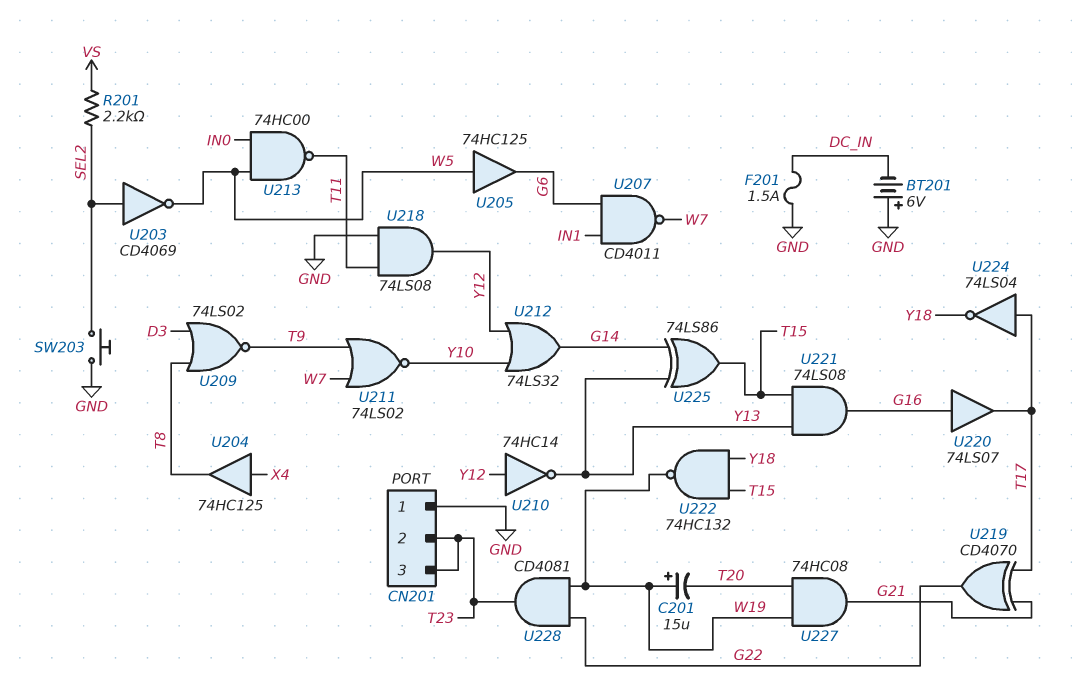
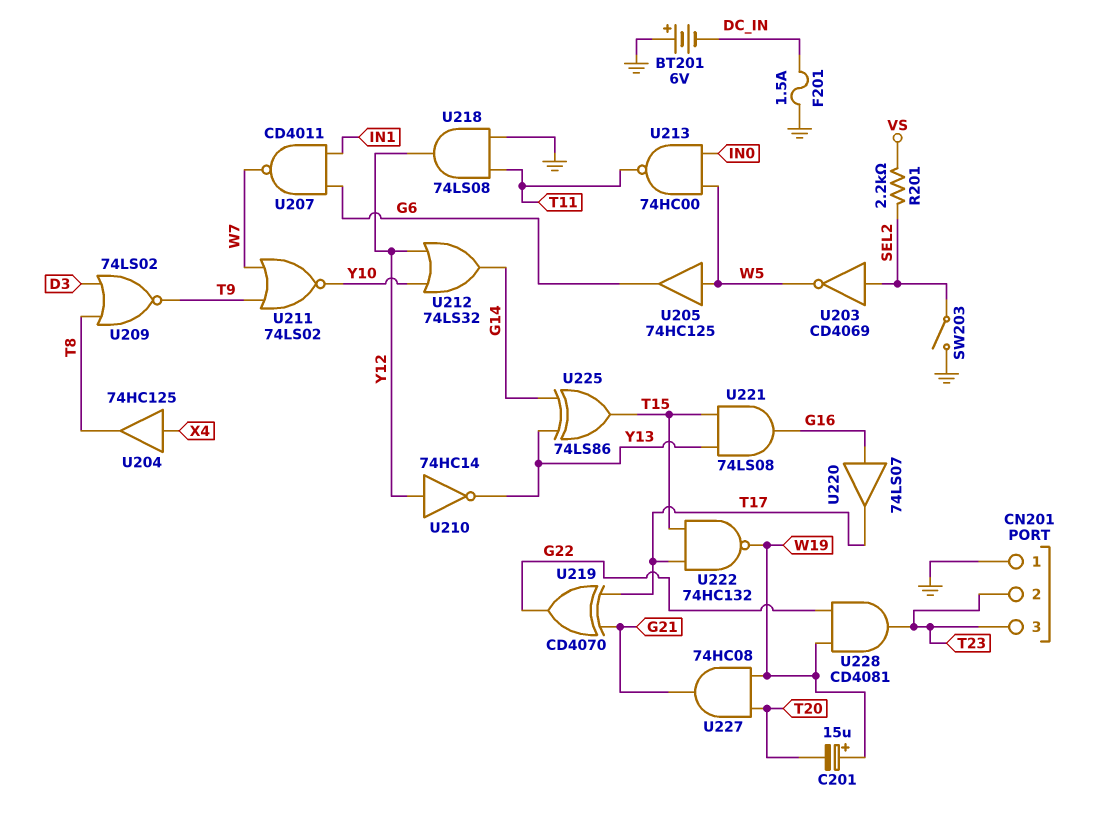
SW203: button (GND, SEL2) -> switch (GND, SEL2)
U222: NAND 74HC132 (in T15, in Y18, out W19) -> NAND 74HC132 (in T15, in T17, out W19)
U224: NOT 74LS04 (in T17, out Y18) -> none

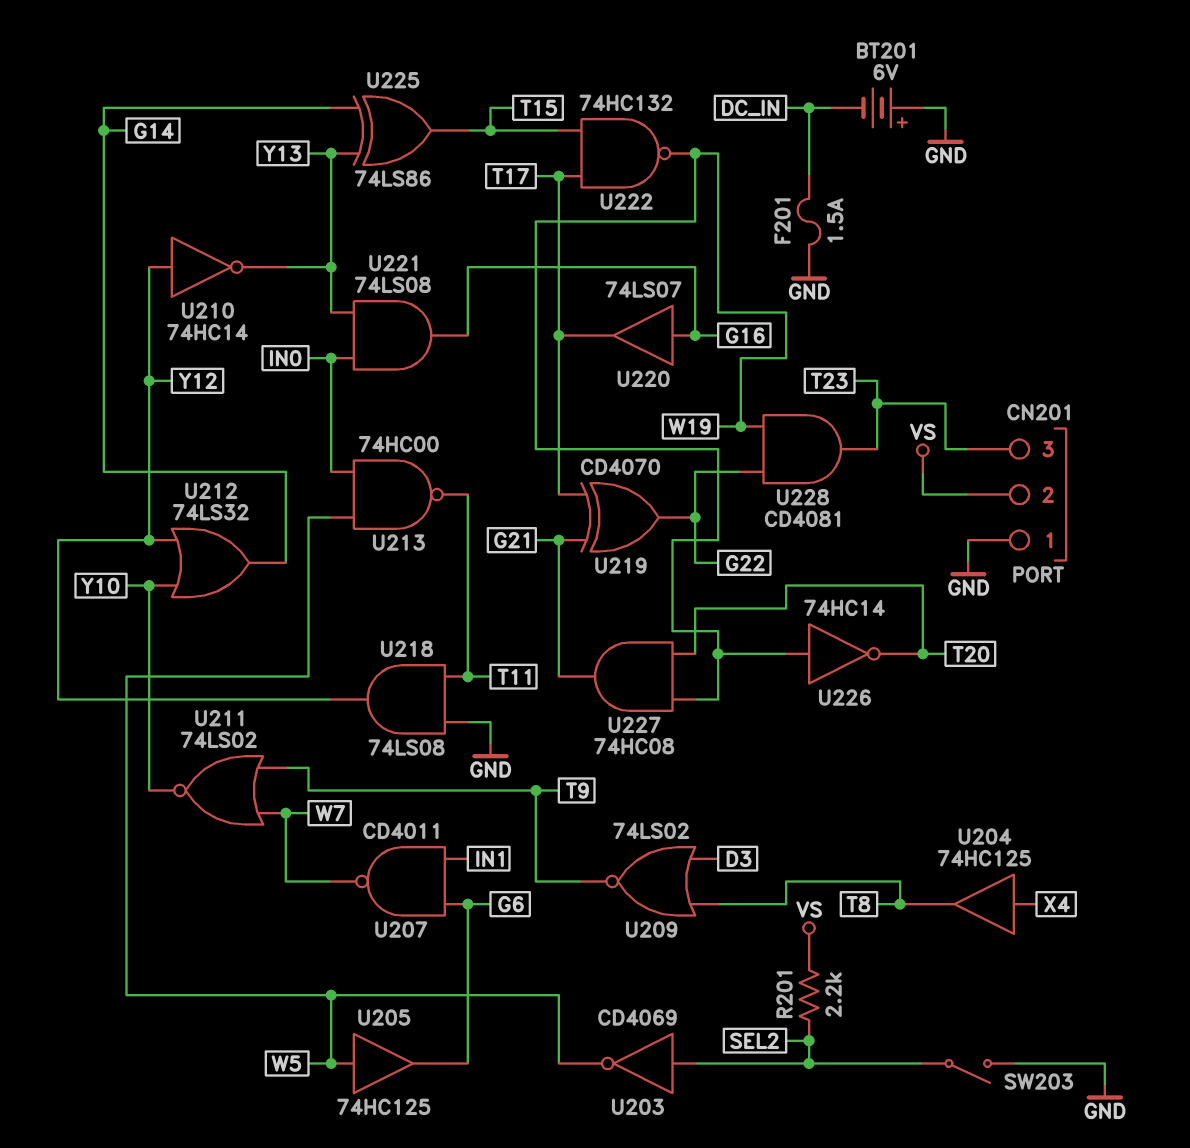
C201: 15uF (plus W19, minus T20) -> none
CN201 pin 2: T23 -> VS
U221: AND 74LS08 (in T15, in Y13, out G16) -> AND 74LS08 (in IN0, in Y13, out G16)
U226: none -> NOT 74HC14 (in W19, out T20)

